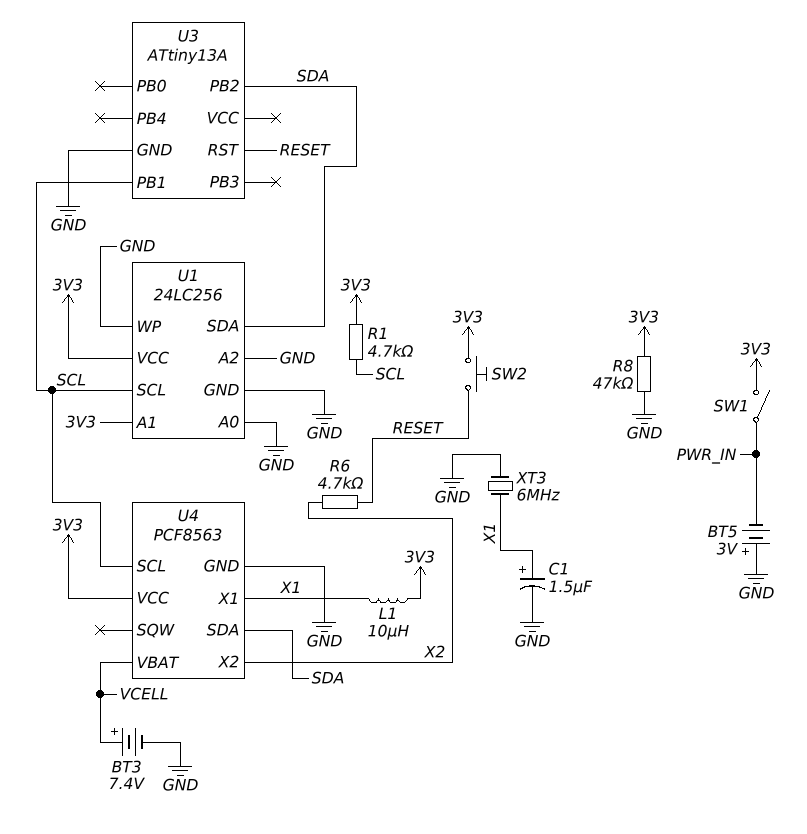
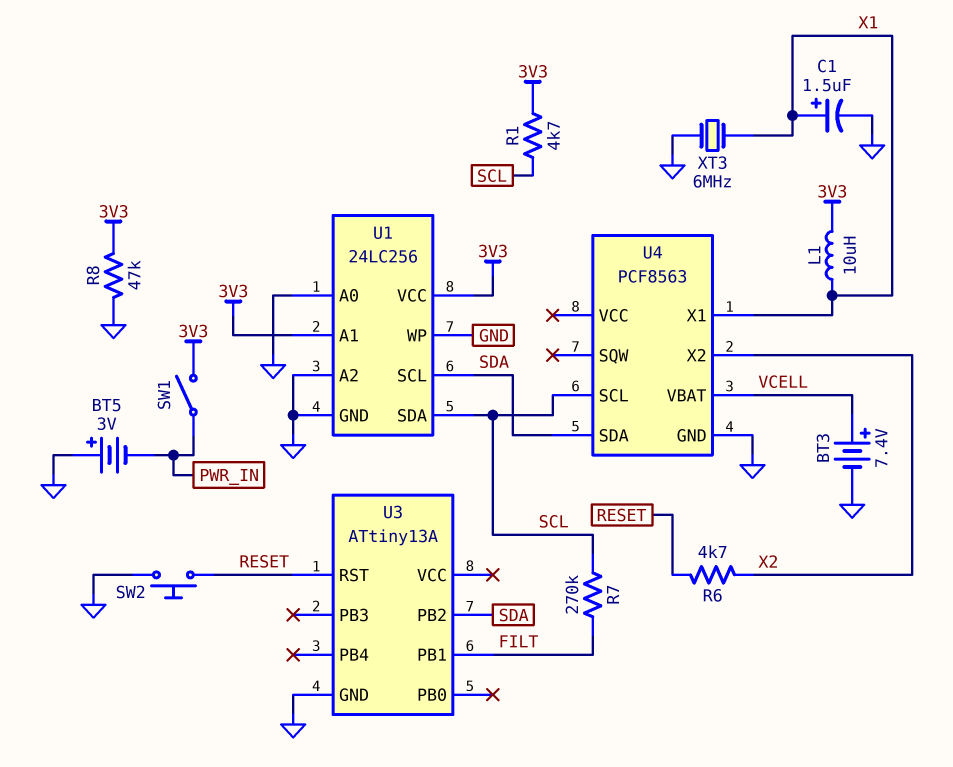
R7: none -> 270k (FILT, SCL)
SW2: button (3V3, RESET) -> button (GND, RESET)
U1 pin SCL: SCL -> SDA
U1 pin SDA: SDA -> SCL
U3 pin PB1: SCL -> FILT
U4 pin VCC: 3V3 -> none

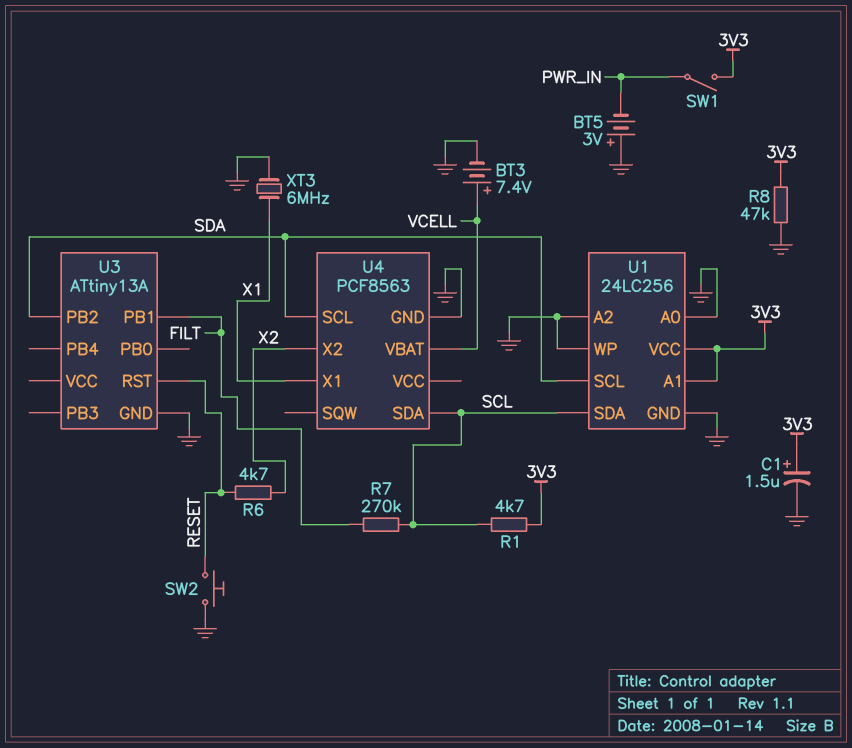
C1: 1.5uF (plus X1, minus GND) -> 1.5uF (plus 3V3, minus GND)
L1: 10uH (3V3, X1) -> none
U4 pin SCL: SCL -> SDA
U4 pin SDA: SDA -> SCL

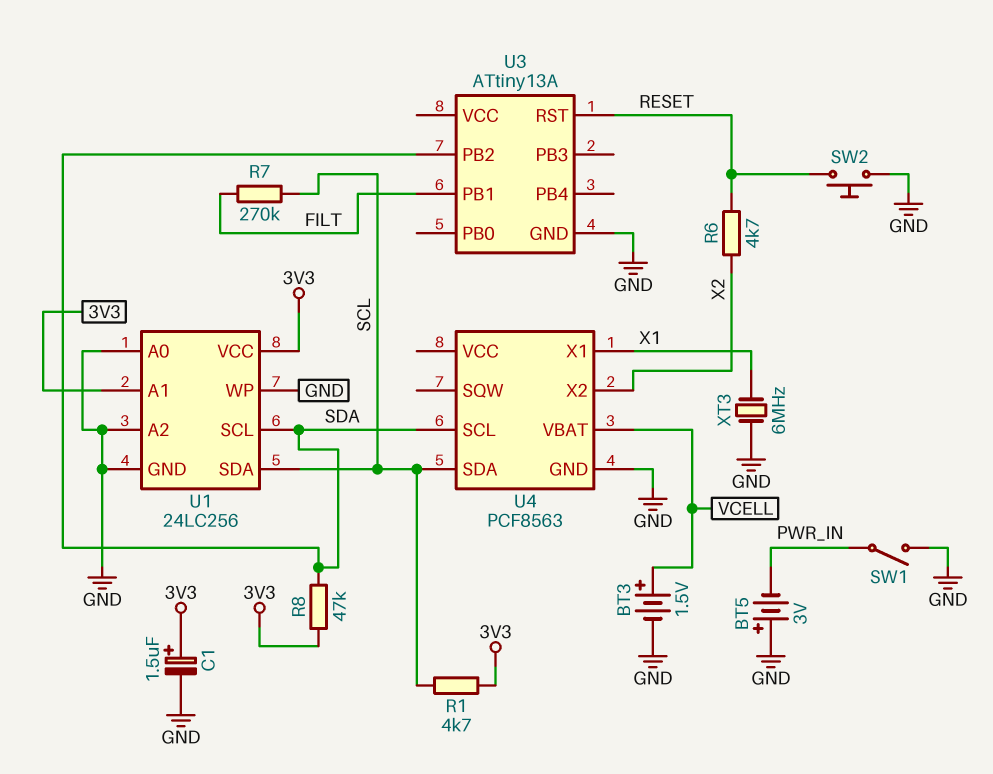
BT3: 7.4V (plus VCELL, minus GND) -> 1.5V (plus VCELL, minus GND)
R8: 47k (3V3, GND) -> 47k (3V3, SDA)
SW1: switch (3V3, PWR_IN) -> switch (GND, PWR_IN)

